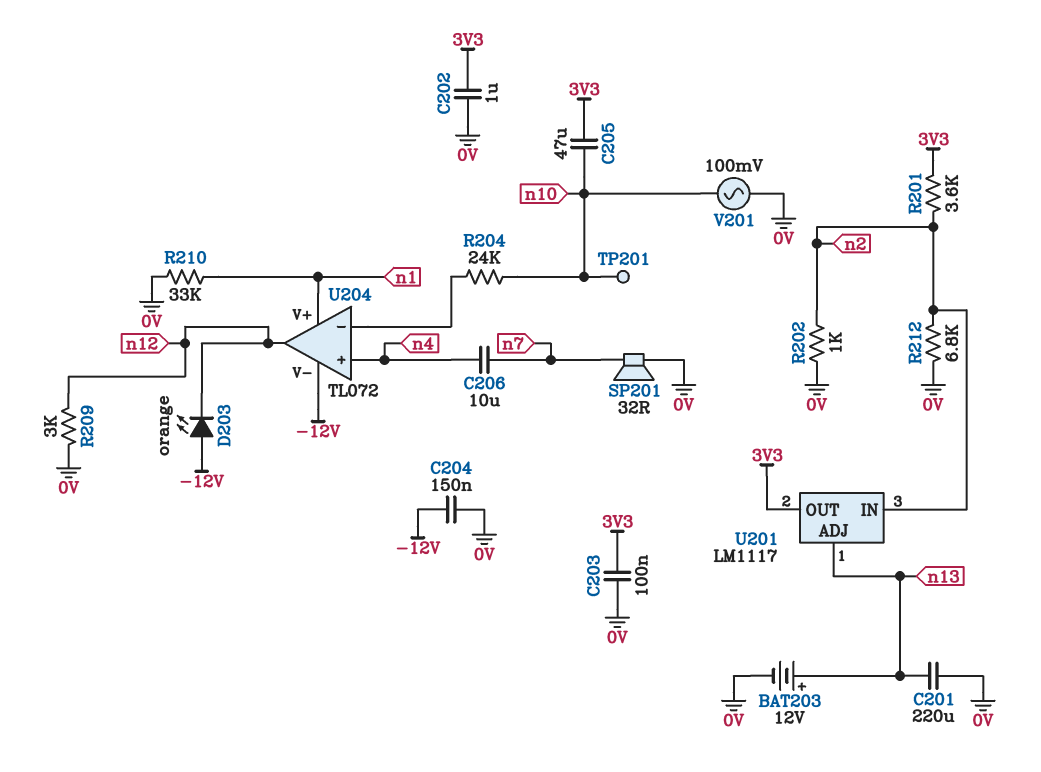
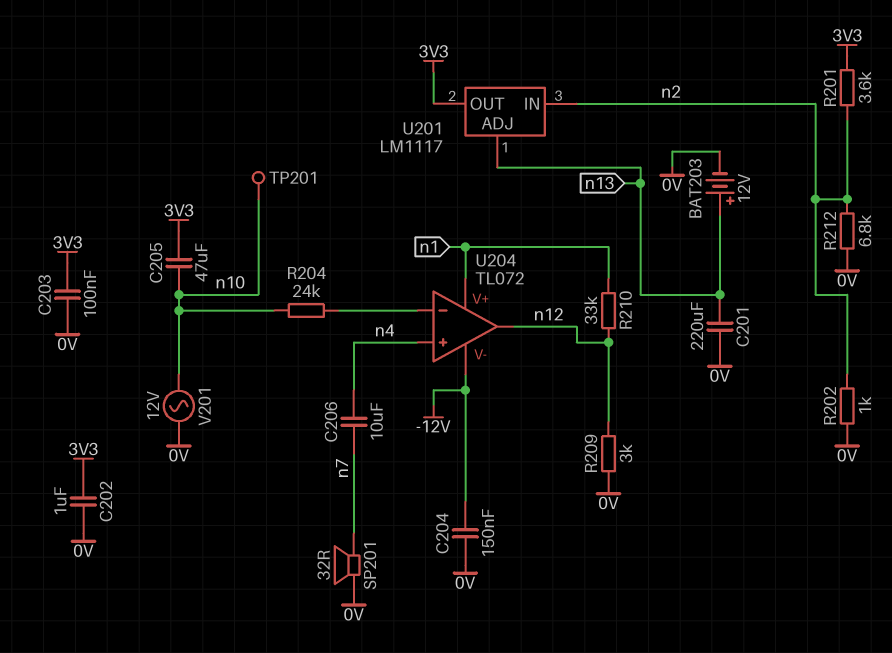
D203: LED orange (A -12V, K n12) -> none
R210: 33k (0V, n1) -> 33k (n1, n12)
V201: AC 100mV (0V, n10) -> AC 12V (0V, n10)

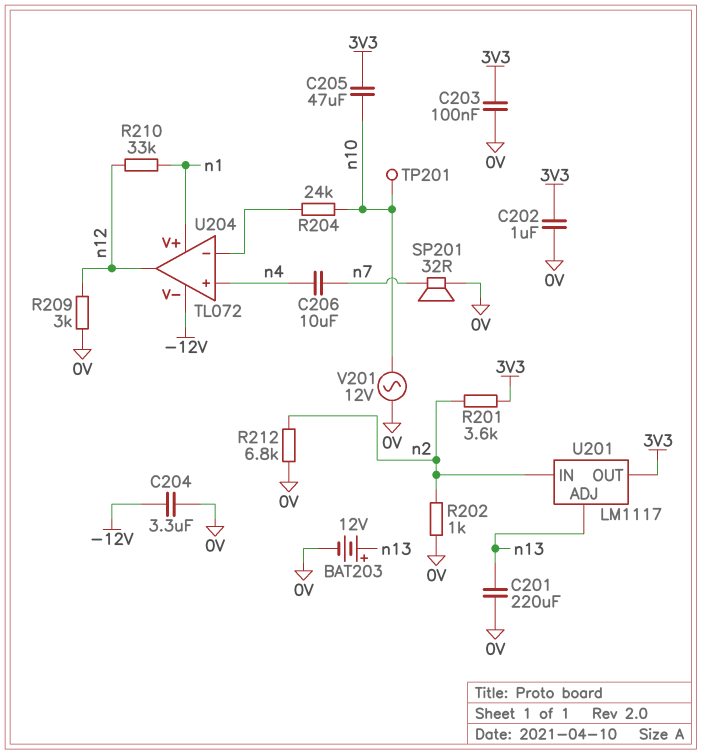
C204: 150nF (-12V, 0V) -> 3.3uF (-12V, 0V)

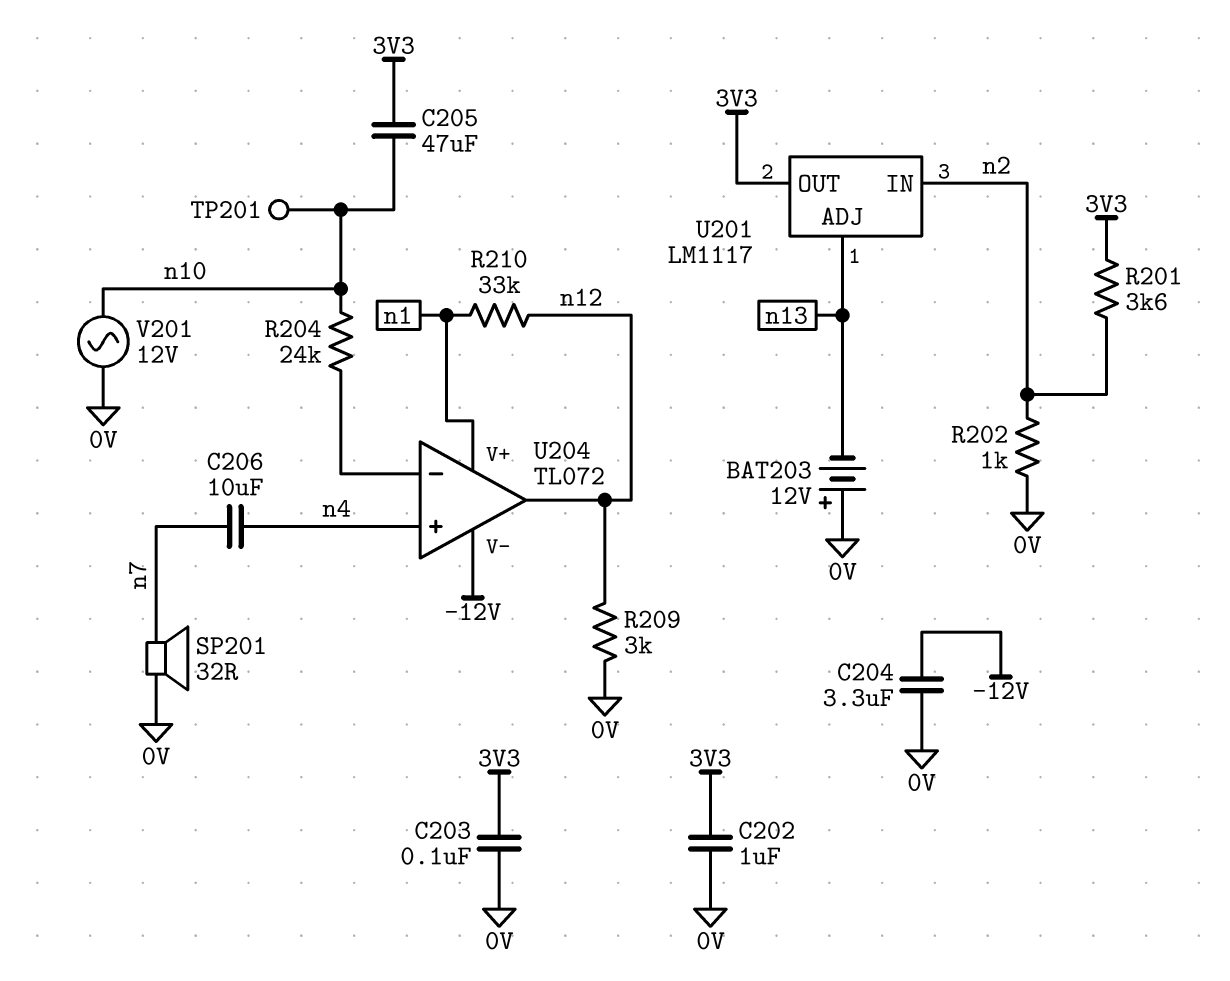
BAT203: 12V (plus n13, minus 0V) -> 12V (plus 0V, minus n13)
C201: 220uF (0V, n13) -> none
R212: 6.8k (0V, n2) -> none

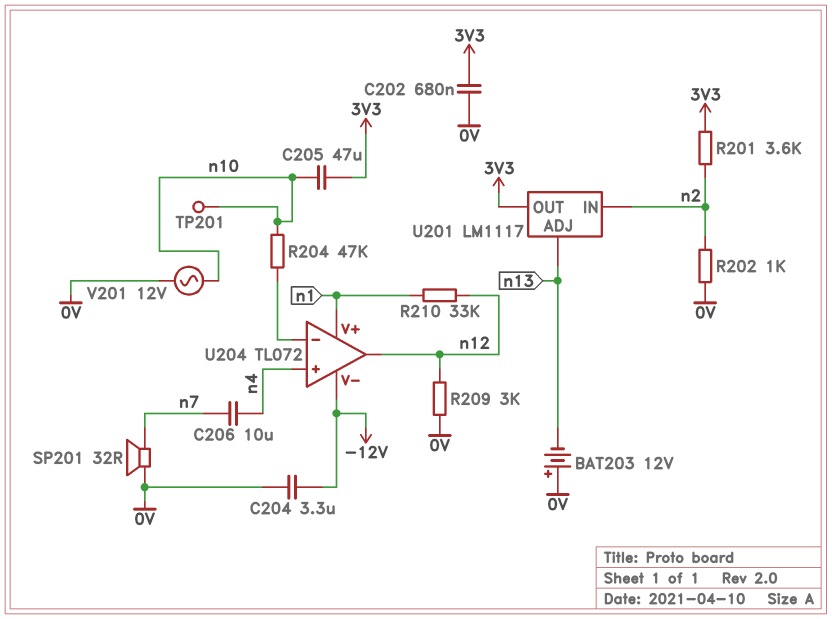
C202: 1uF (0V, 3V3) -> 680nF (0V, 3V3)
C203: 100nF (0V, 3V3) -> none
R204: 24k (U204/in-, n10) -> 47k (U204/in-, n10)

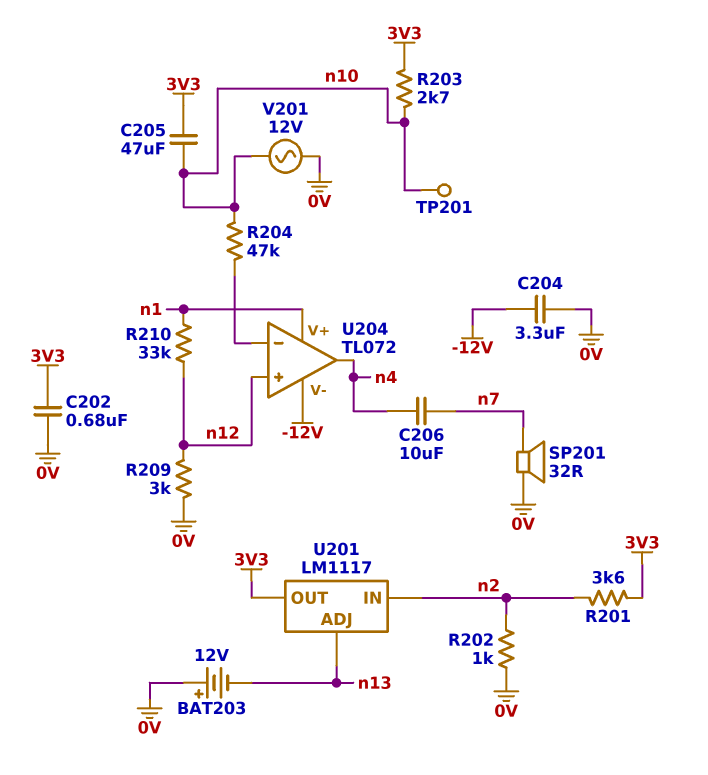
R203: none -> 2.7k (3V3, n10)
U204 pin in+: n4 -> n12
U204 pin out: n12 -> n4

